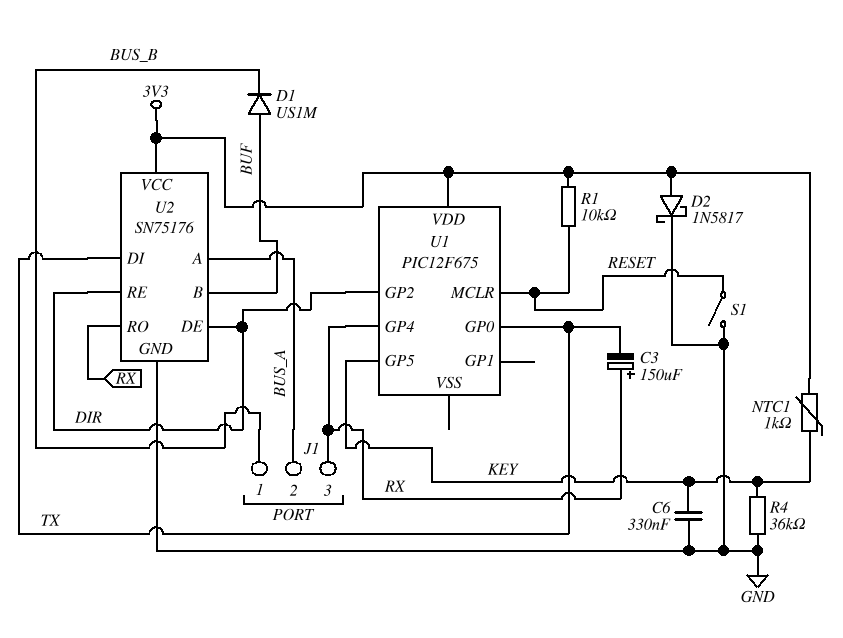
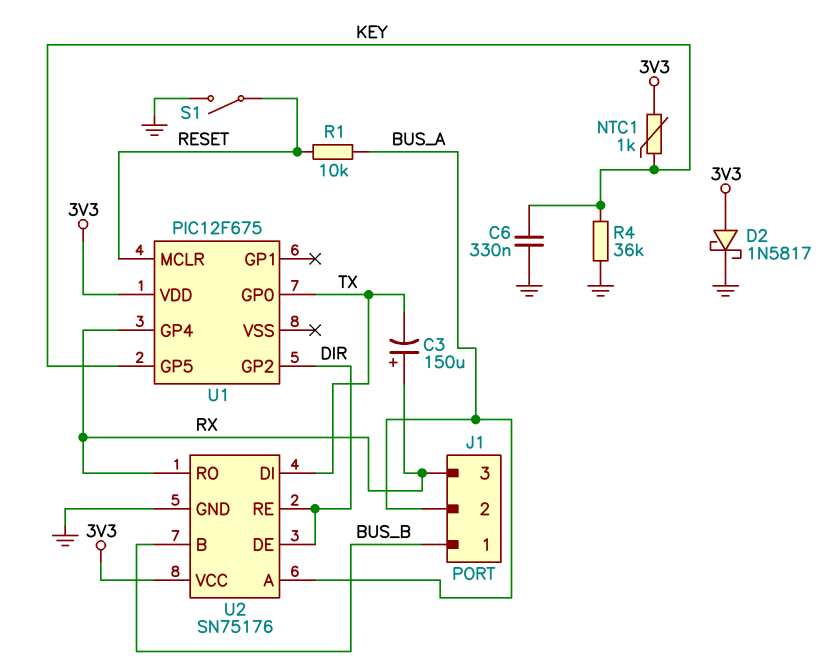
D1: diode US1M (A BUF, K BUS_B) -> none
R1: 10k (3V3, RESET) -> 10k (BUS_A, RESET)
U2 pin B: BUF -> BUS_B

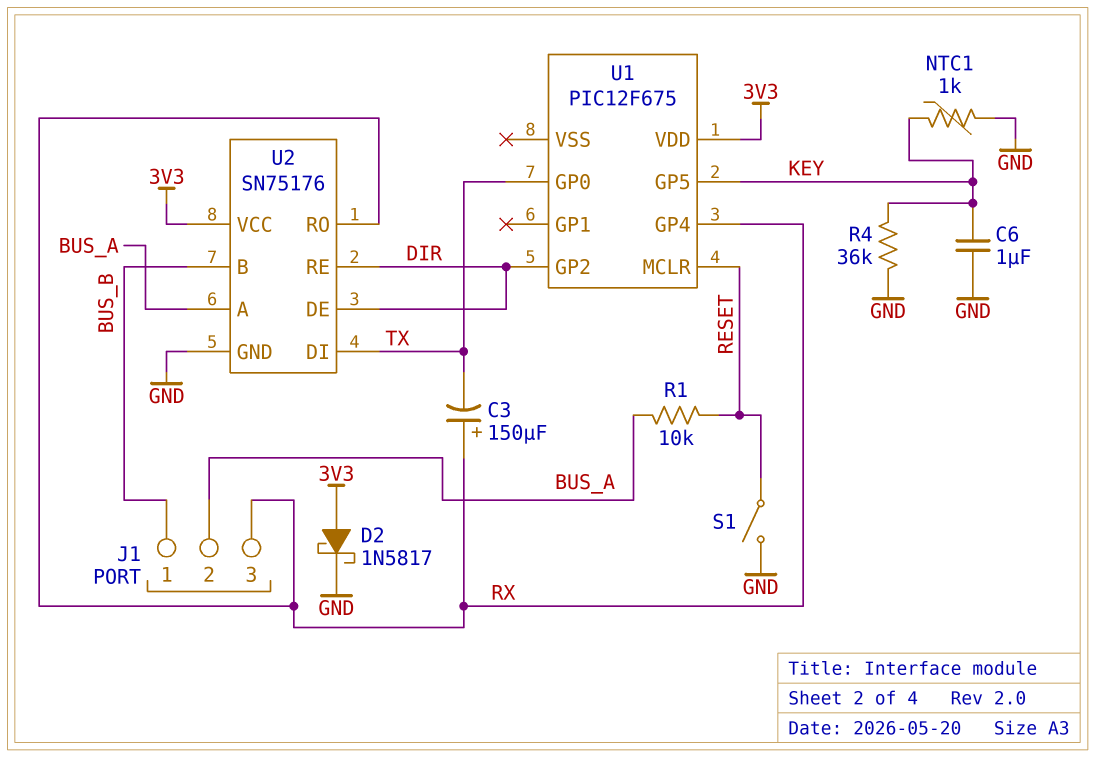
C6: 330nF (GND, KEY) -> 1uF (GND, KEY)
NTC1: 1k (3V3, KEY) -> 1k (GND, KEY)

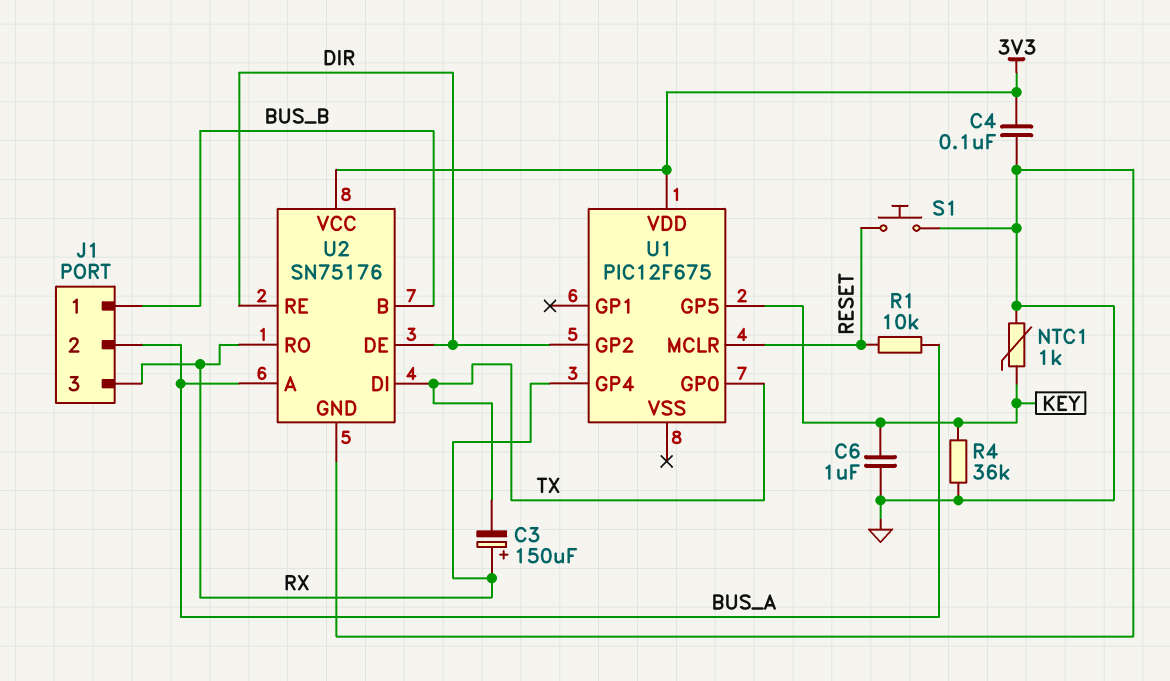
C4: none -> 100nF (3V3, GND)
D2: schottky 1N5817 (A 3V3, K GND) -> none
S1: switch (GND, RESET) -> button (GND, RESET)

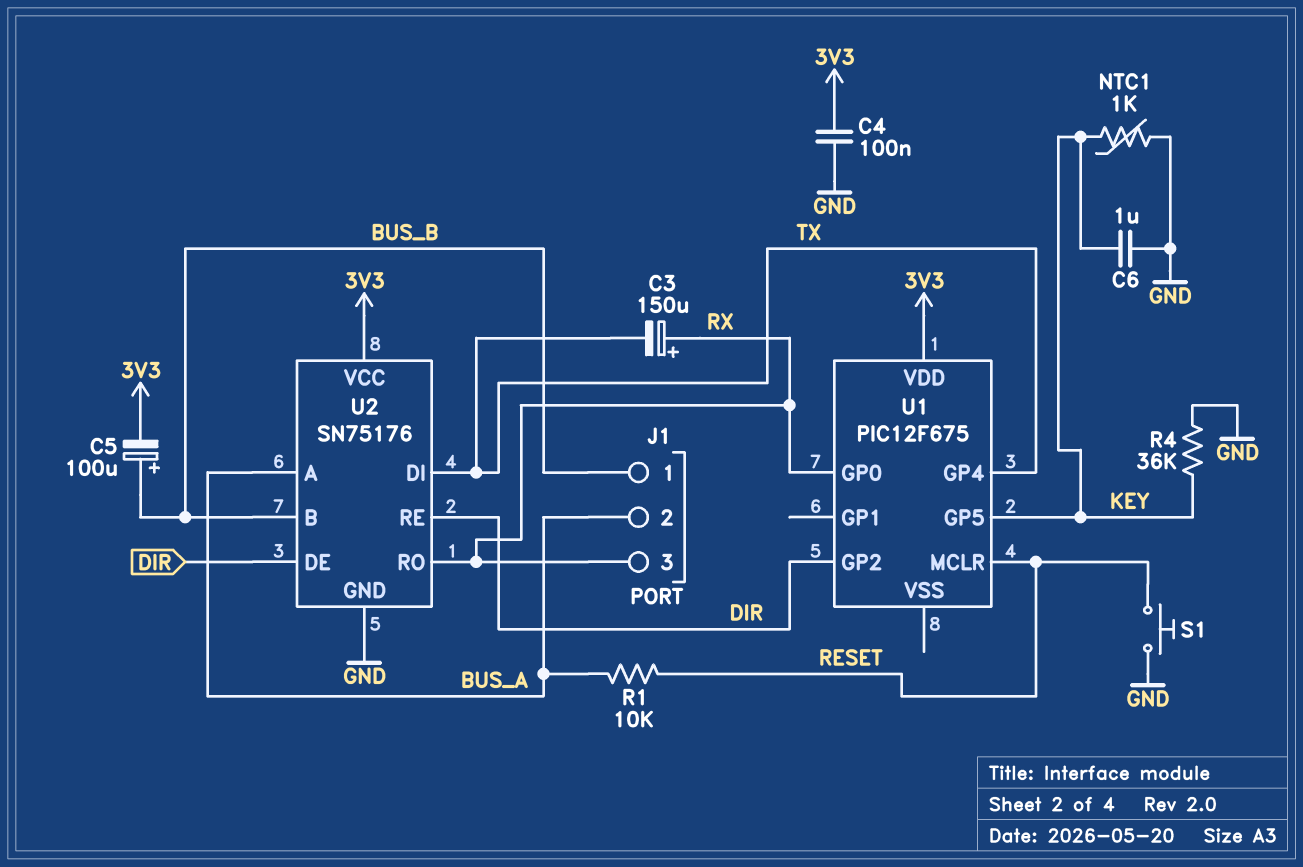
C5: none -> 100uF (plus BUS_B, minus 3V3)
U1 pin GP0: TX -> RX
U1 pin GP4: RX -> TX

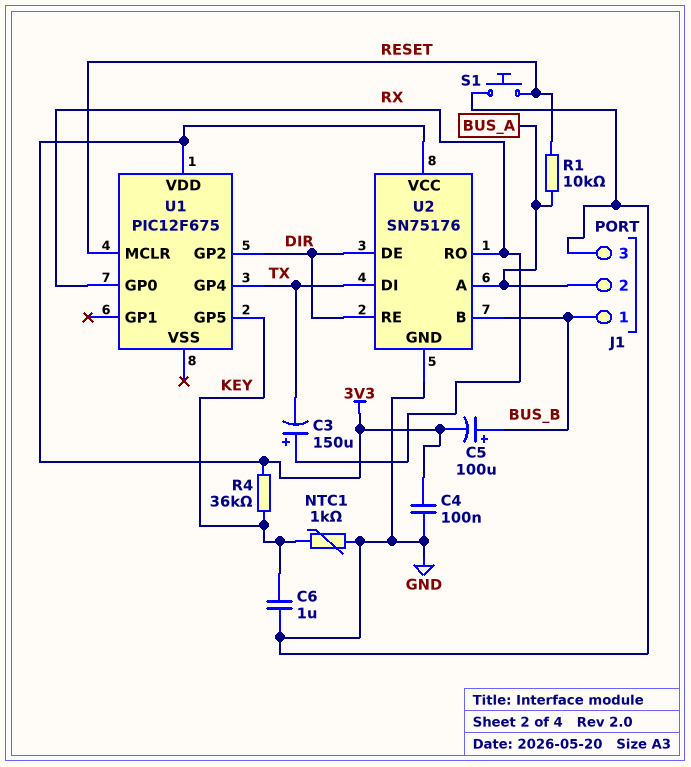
J1 pin 3: RX -> GND
R4: 36k (GND, KEY) -> 36k (3V3, KEY)

